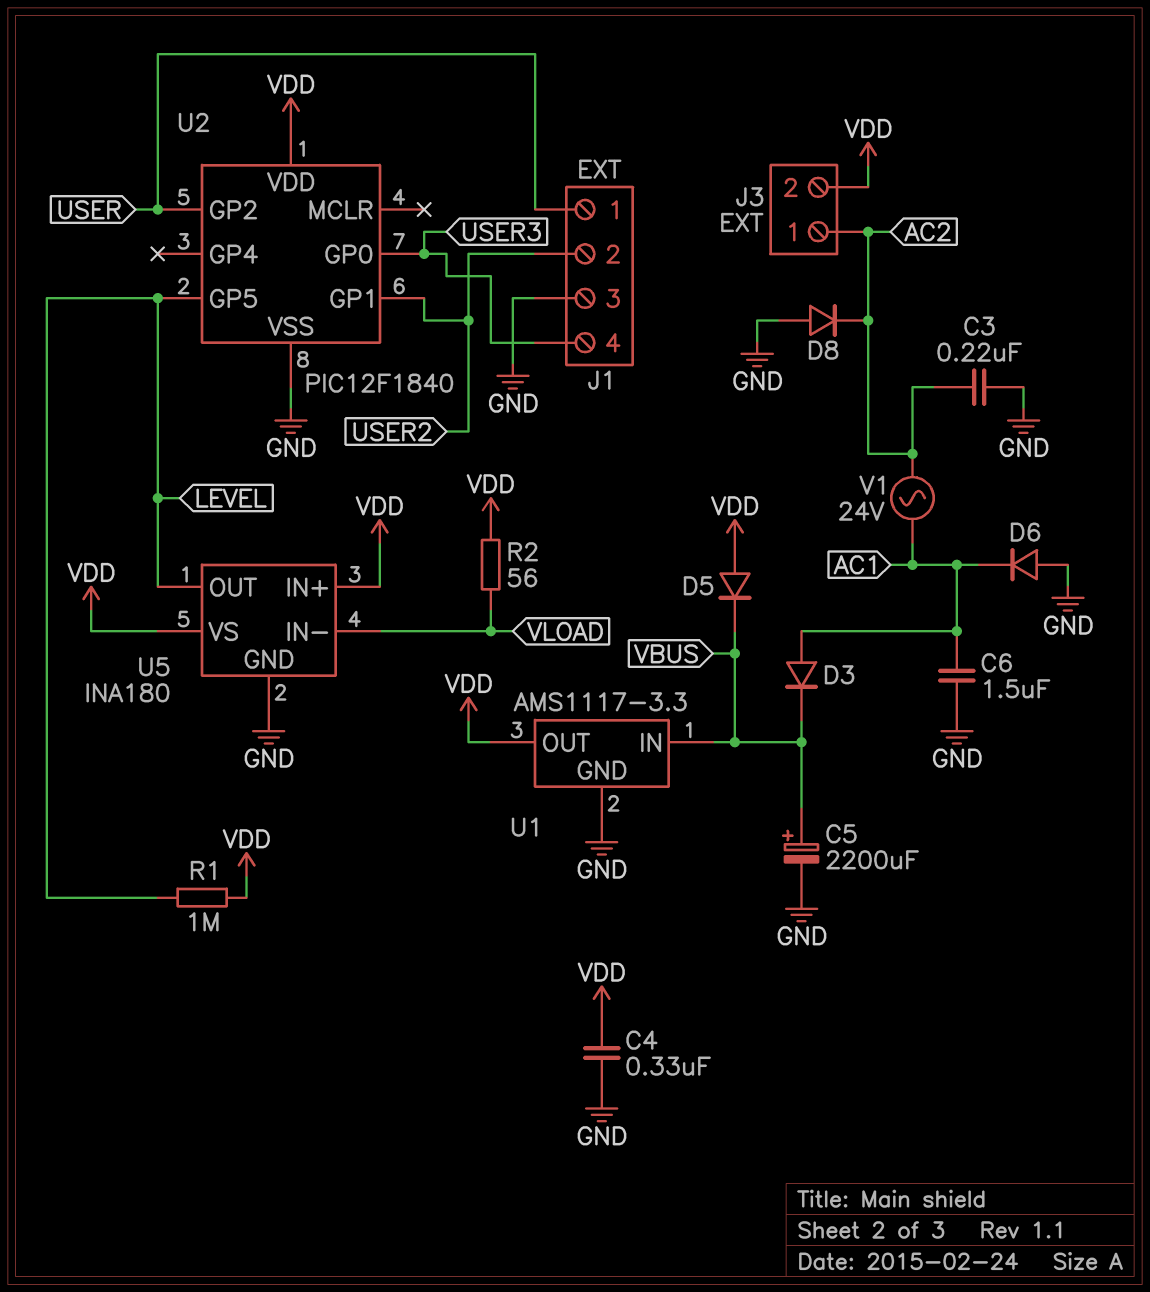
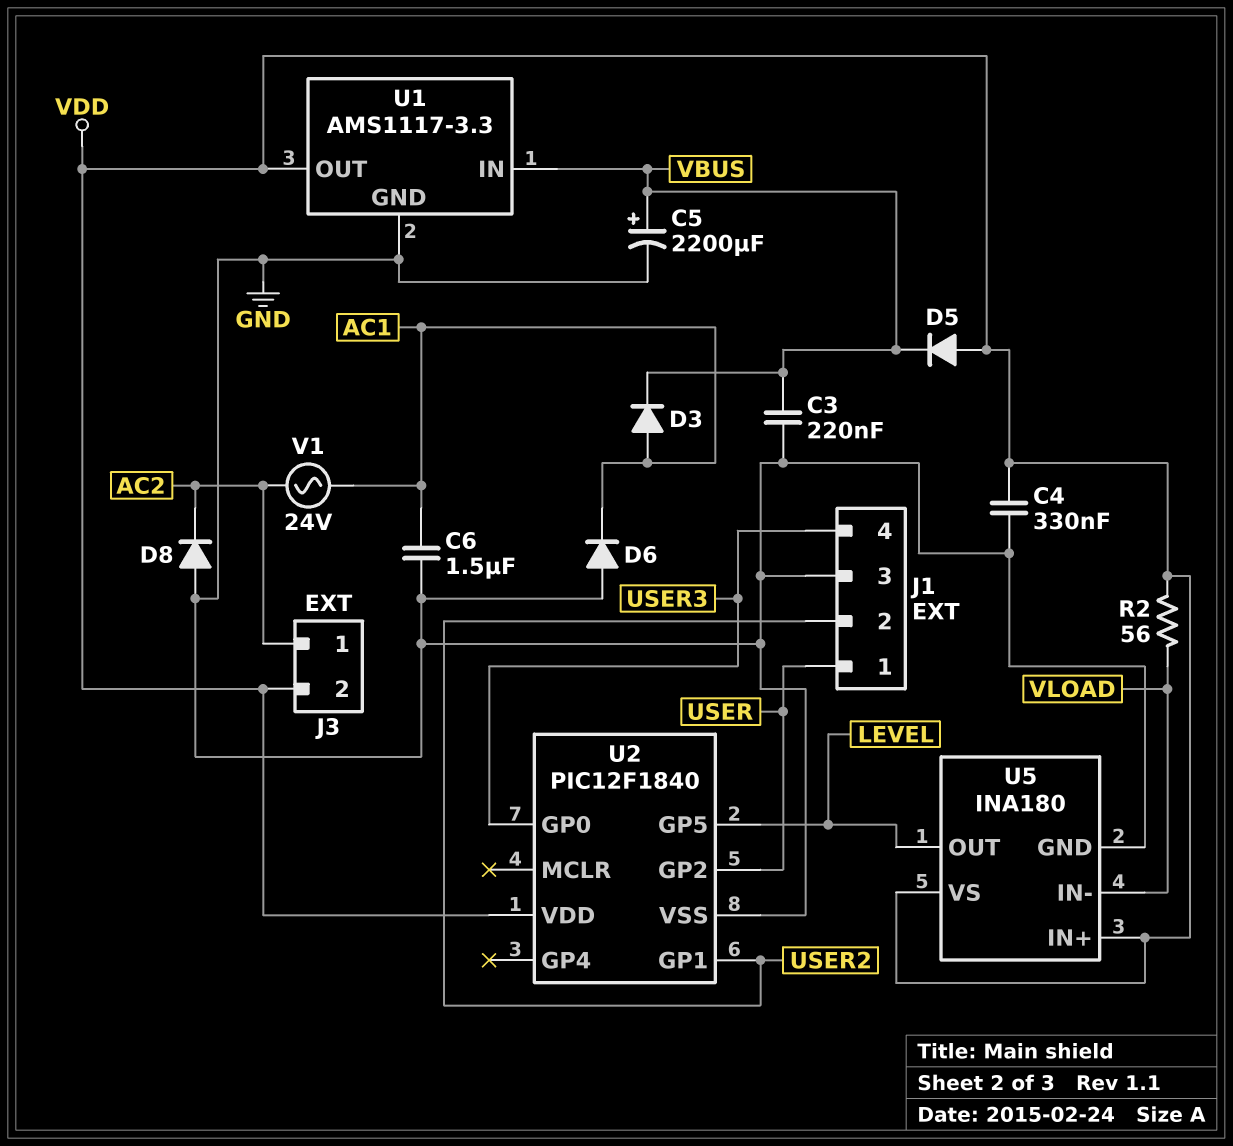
C3: 220nF (AC2, GND) -> 220nF (GND, VBUS)
R1: 1M (LEVEL, VDD) -> none

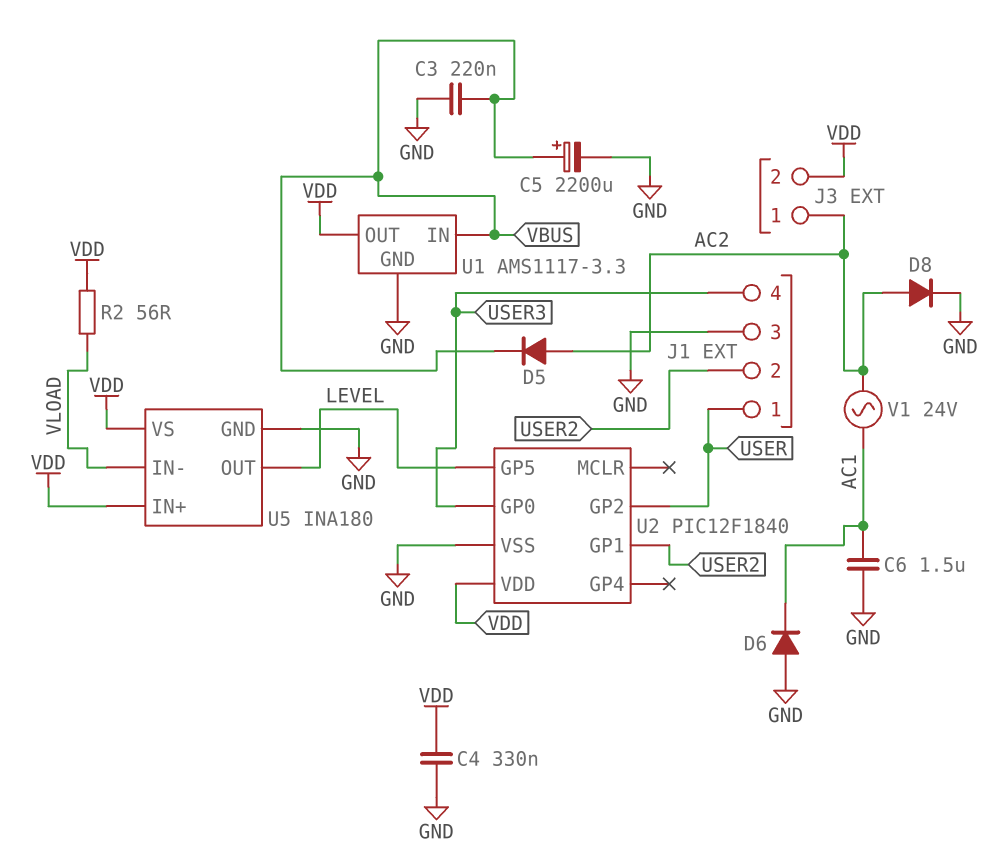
D3: diode (A AC1, K VBUS) -> none
D5: diode (A VDD, K VBUS) -> diode (A AC2, K VBUS)
D8: diode (A GND, K AC2) -> diode (A AC2, K GND)

